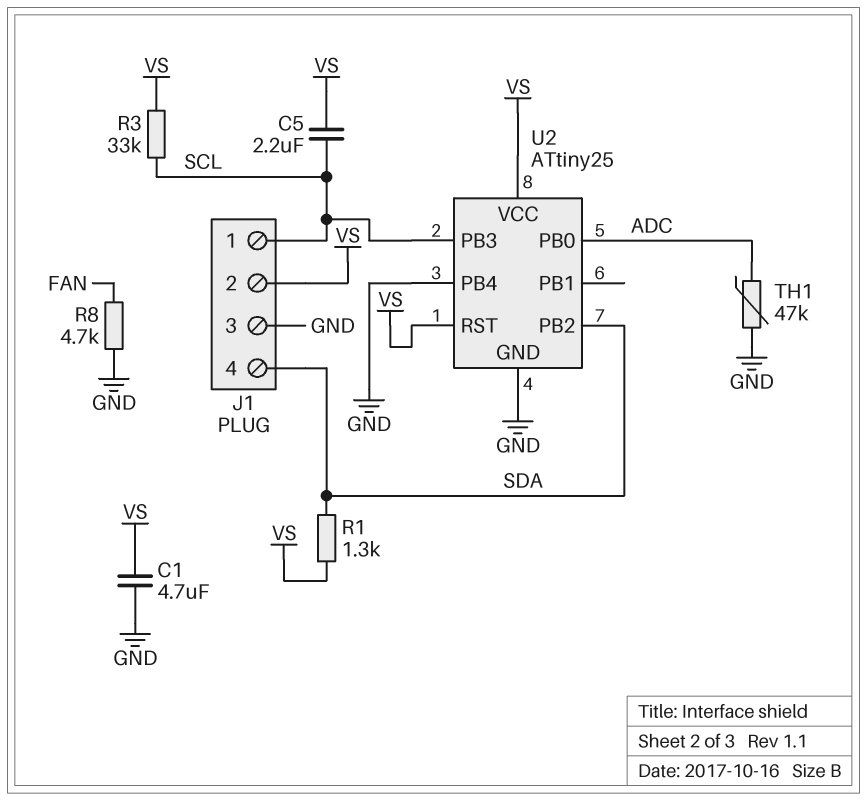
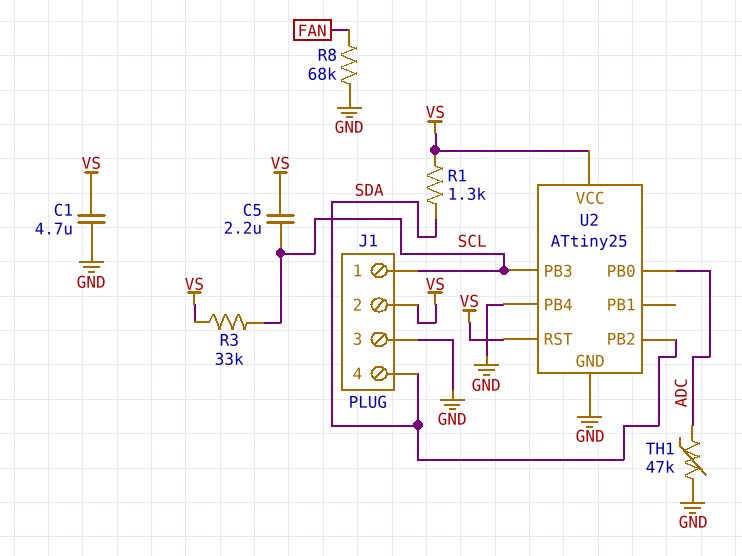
R8: 4.7k (FAN, GND) -> 68k (FAN, GND)

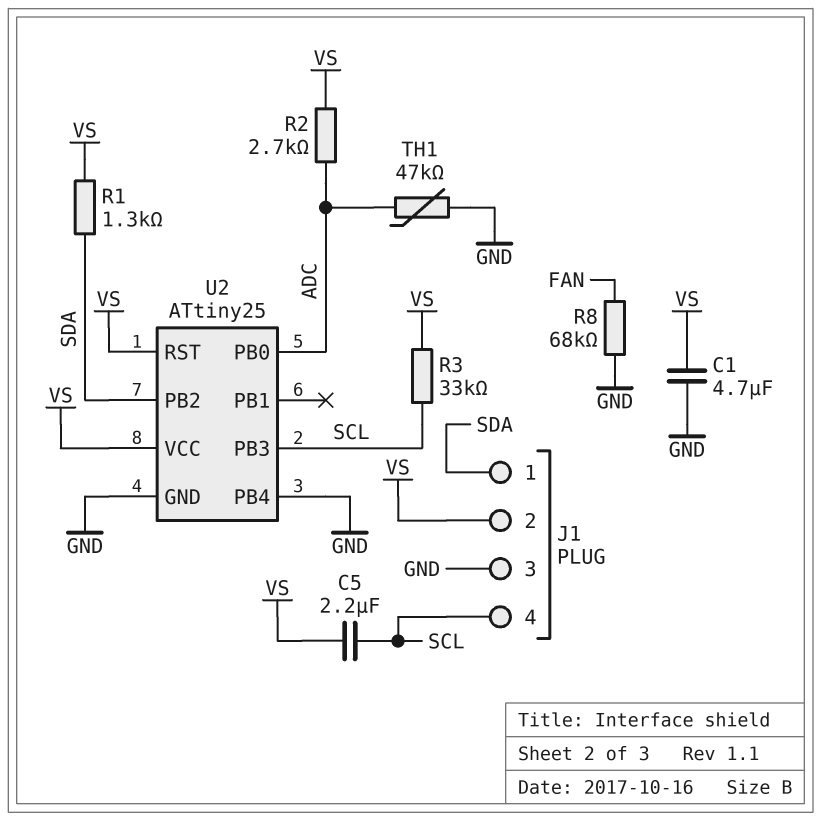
J1 pin 1: SCL -> SDA
J1 pin 4: SDA -> SCL
R2: none -> 2.7k (ADC, VS)

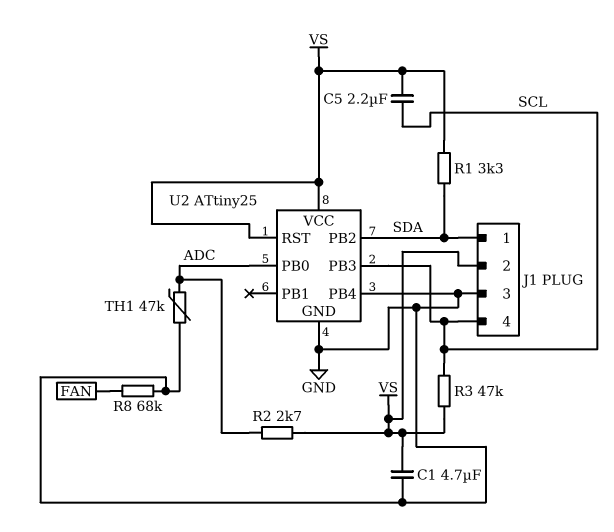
R1: 1.3k (SDA, VS) -> 3.3k (SDA, VS)
R3: 33k (SCL, VS) -> 47k (SCL, VS)

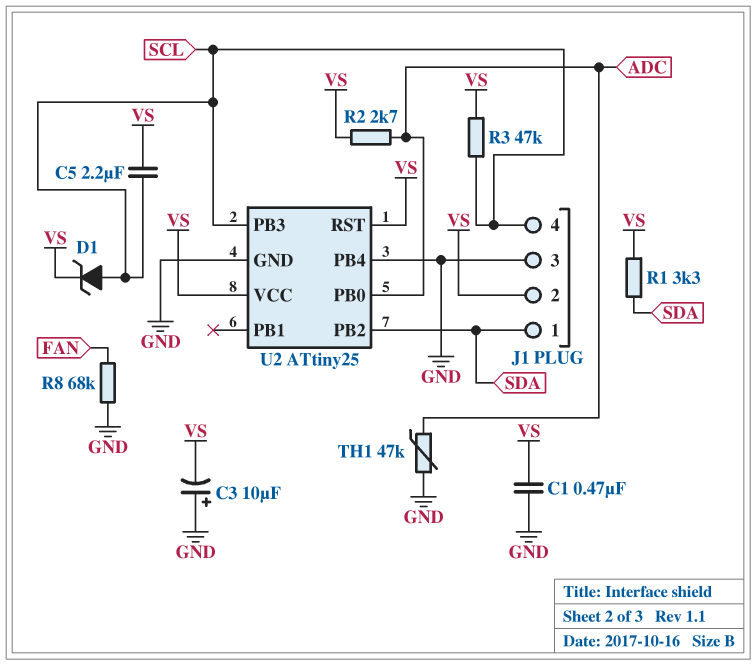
C1: 4.7uF (GND, VS) -> 470nF (GND, VS)
C3: none -> 10uF (plus GND, minus VS)
D1: none -> zener (A SCL, K VS)

